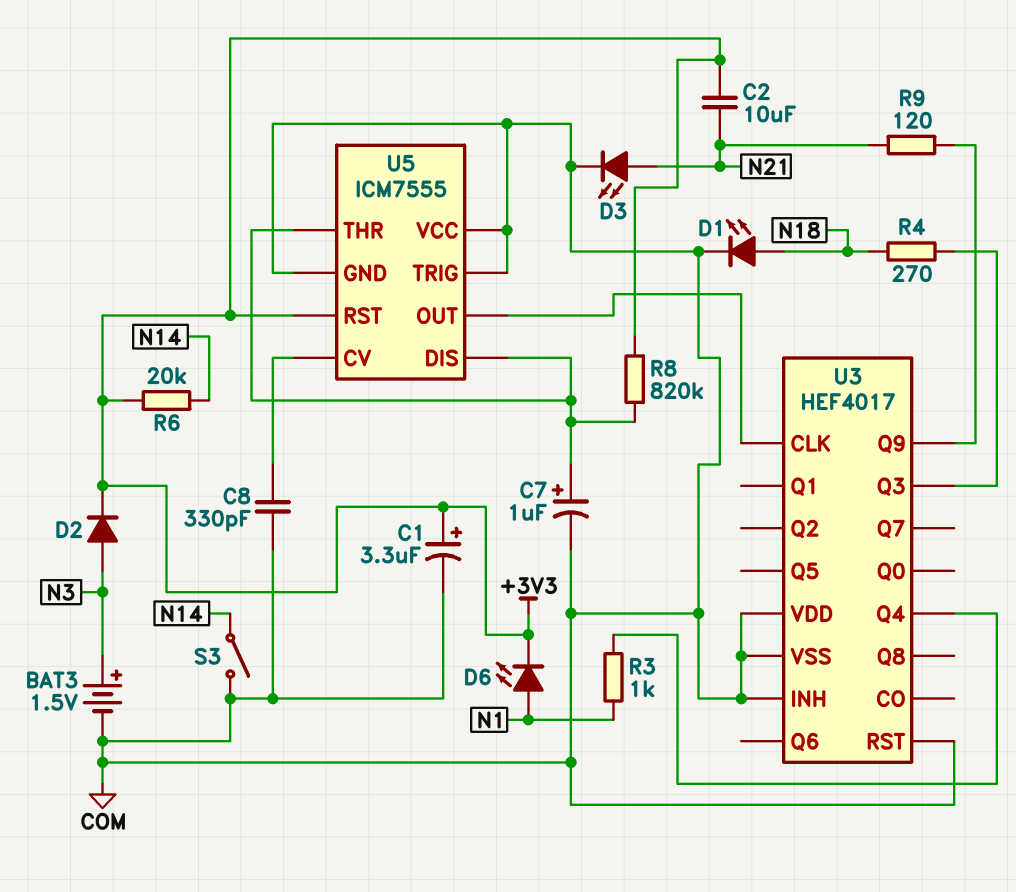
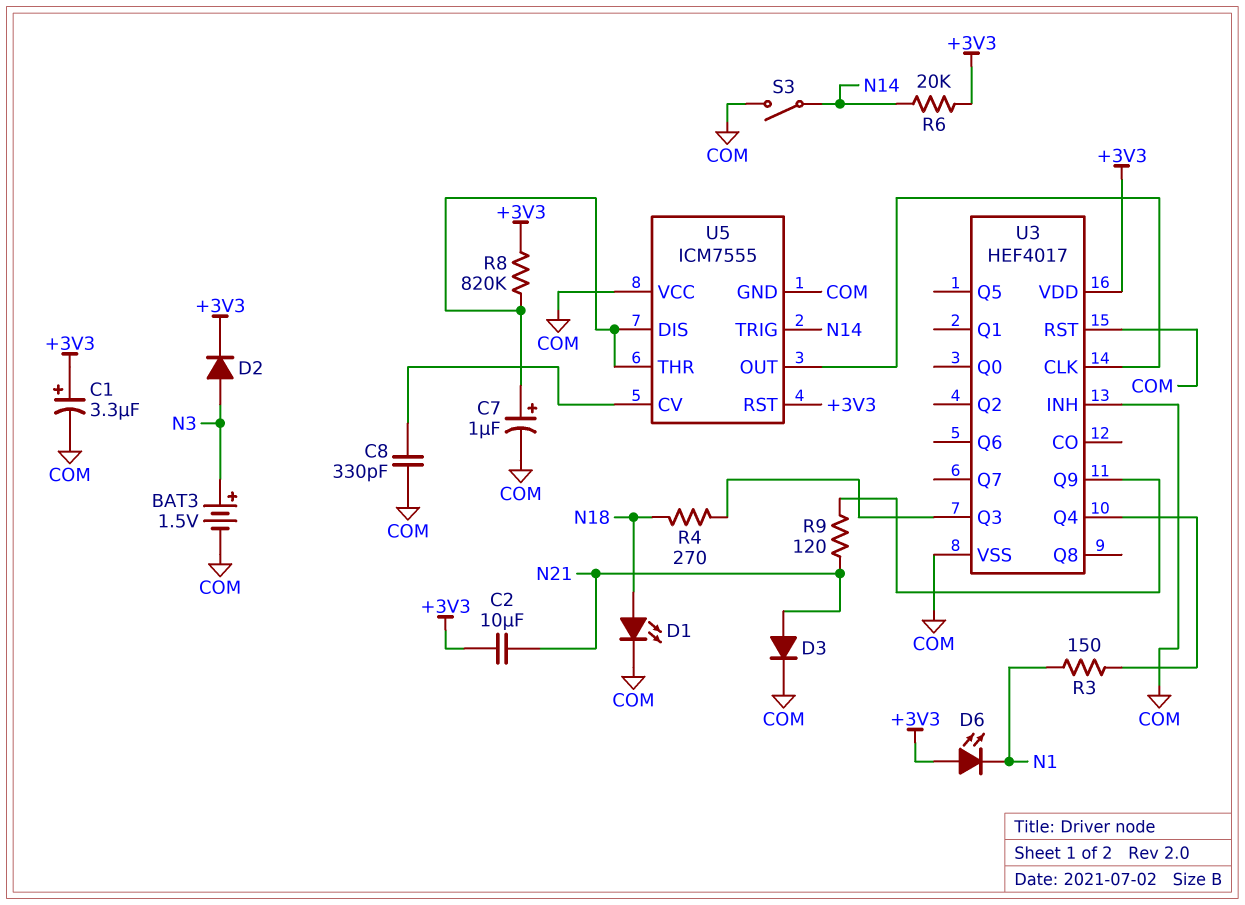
D3: LED (A N21, K COM) -> diode (A N21, K COM)
D6: LED (A N1, K +3V3) -> LED (A +3V3, K N1)
R3: 1k (N1, U3/Q4) -> 150 (N1, U3/Q4)
U3 pin VDD: COM -> +3V3
U5 pin TRIG: COM -> N14

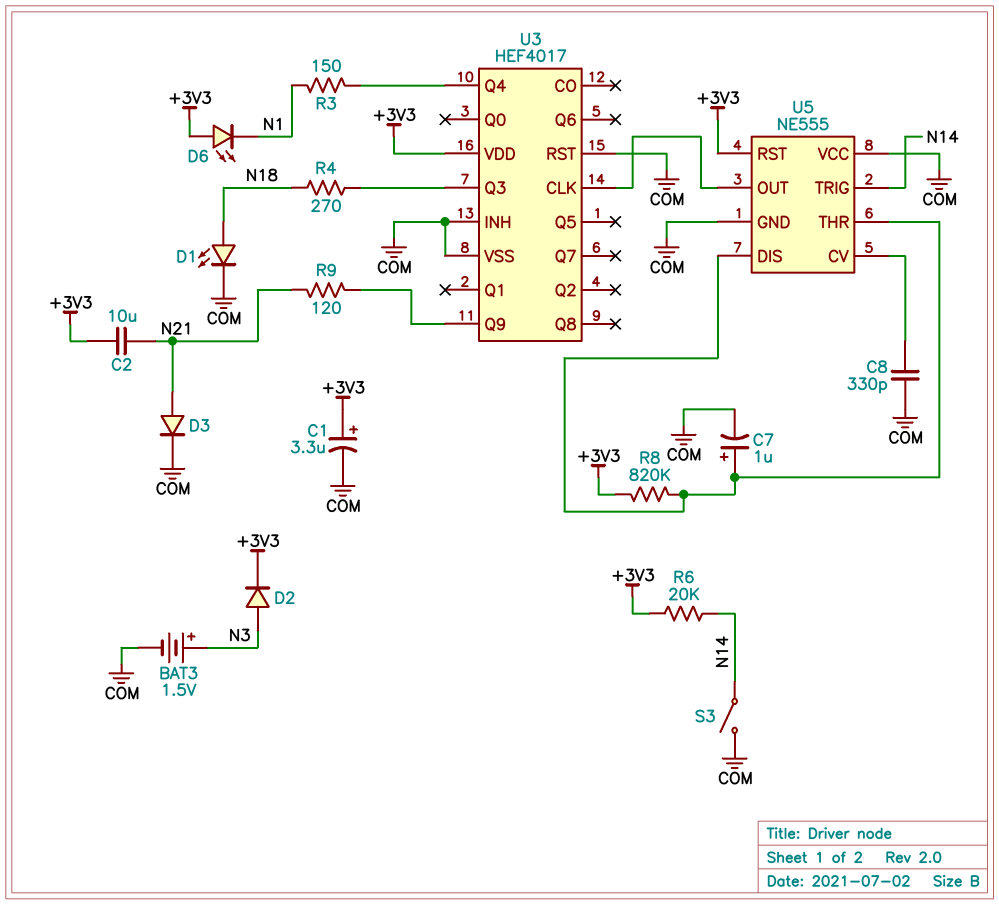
U5: ICM7555 -> NE555

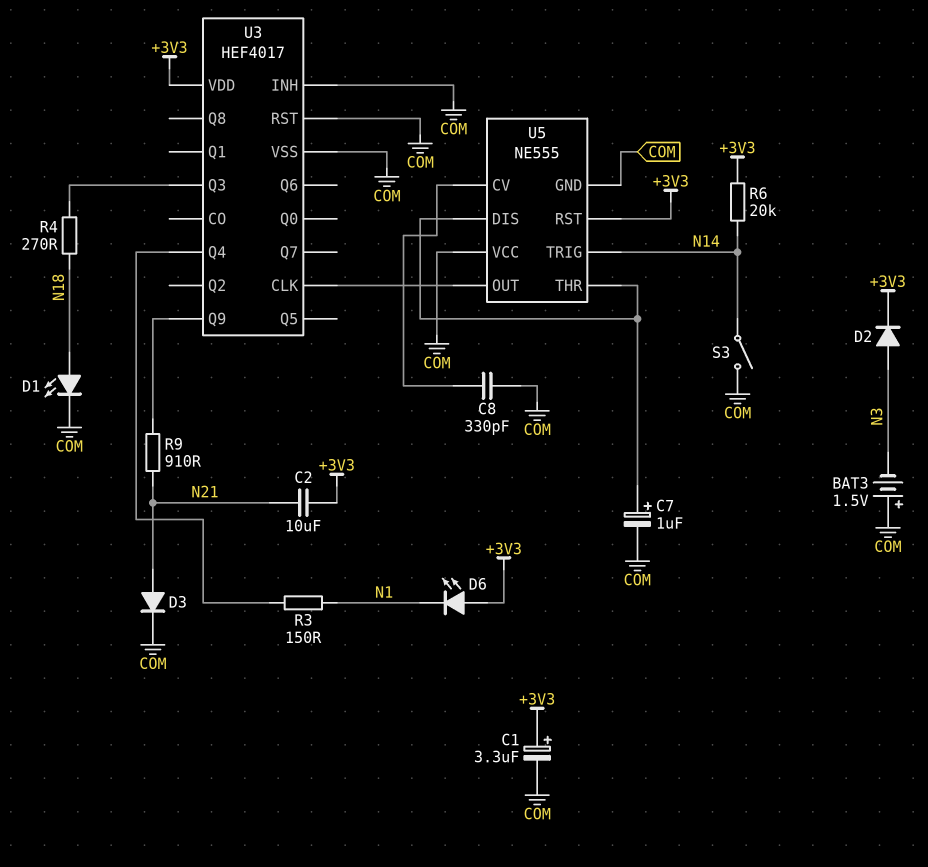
BAT3: 1.5V (plus N3, minus COM) -> 1.5V (plus COM, minus N3)
R8: 820k (+3V3, U5/DIS) -> none
R9: 120 (N21, U3/Q9) -> 910 (N21, U3/Q9)

